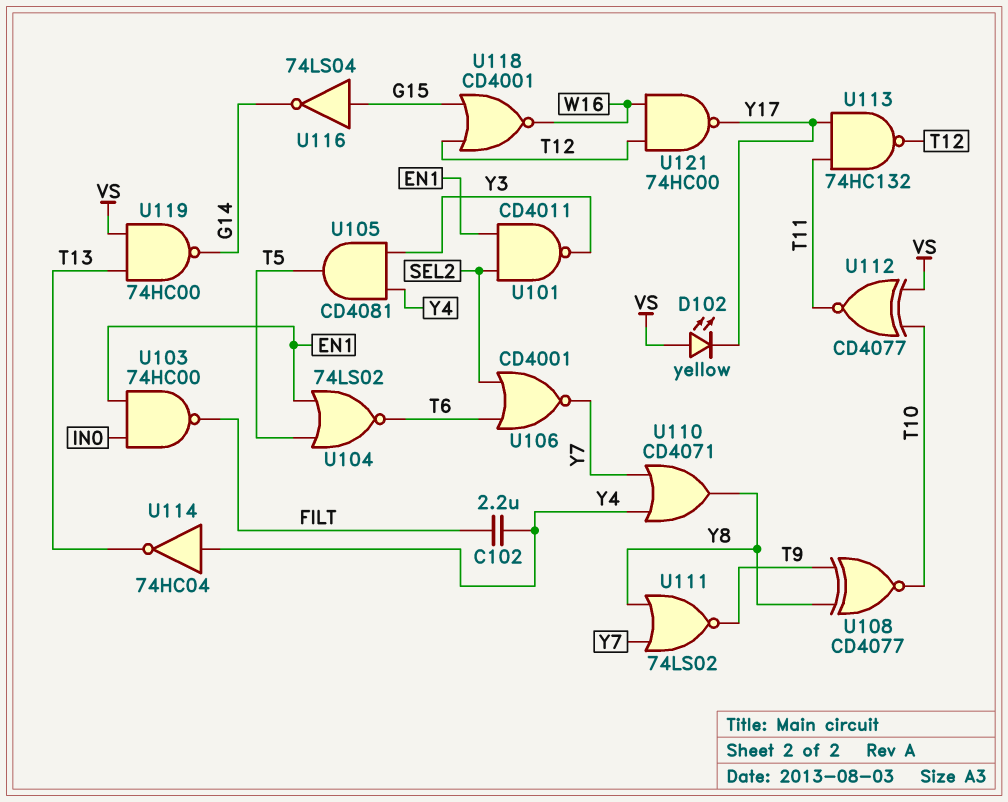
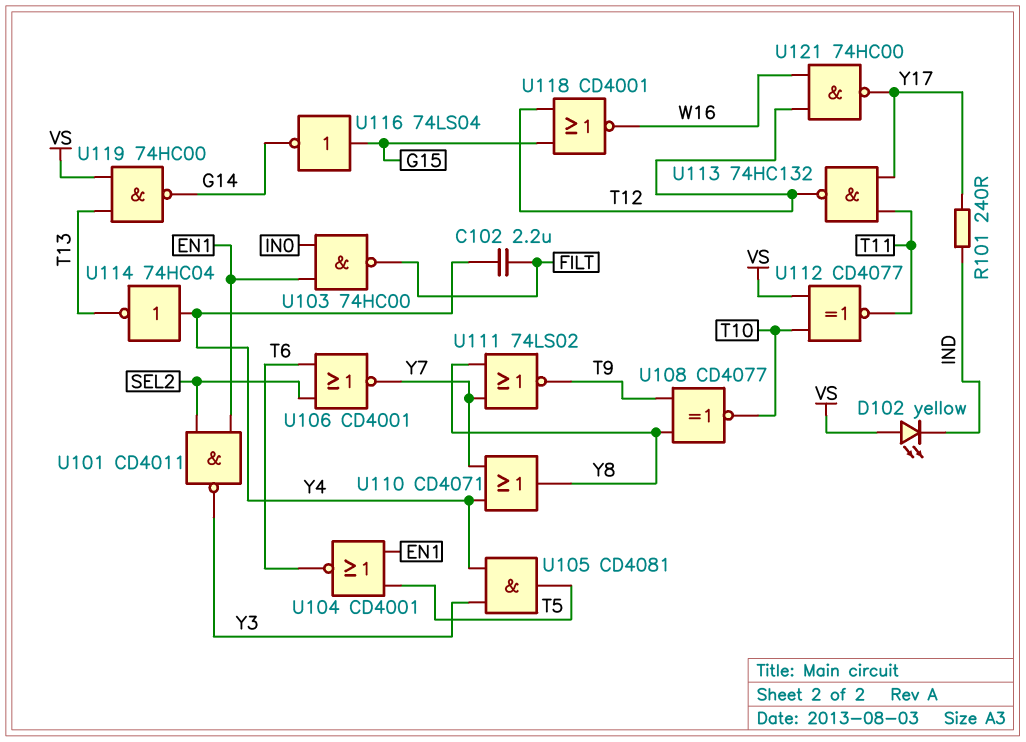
D102: LED yellow (A VS, K Y17) -> LED yellow (A VS, K IND)
R101: none -> 240 (IND, Y17)
U104: NOR 74LS02 (in EN1, in T5, out T6) -> NOR CD4001 (in EN1, in T5, out T6)

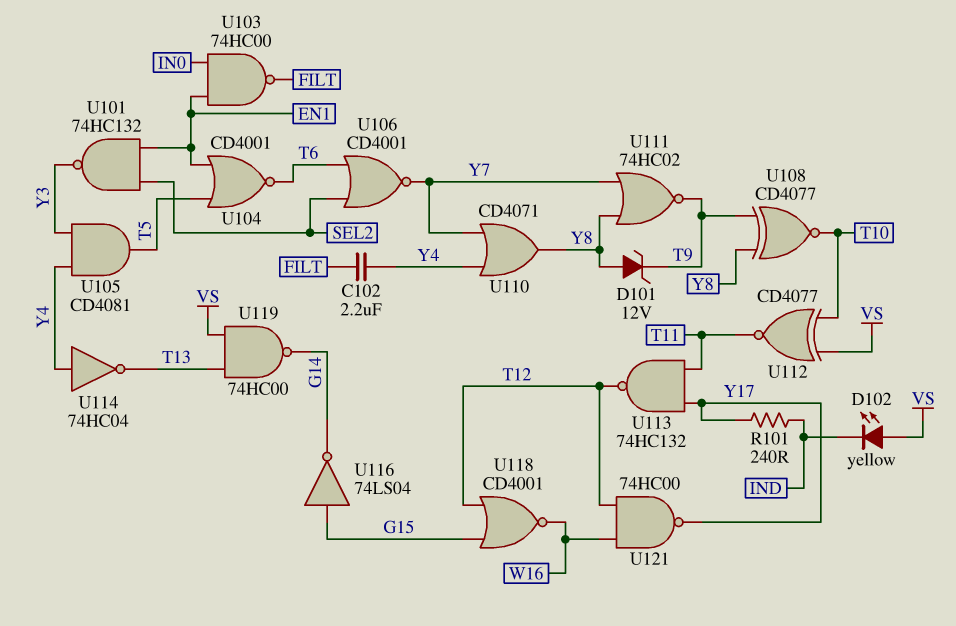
D101: none -> zener 12V (A Y8, K T9)
U101: NAND CD4011 (in EN1, in SEL2, out Y3) -> NAND 74HC132 (in EN1, in SEL2, out Y3)
U111: NOR 74LS02 (in Y7, in Y8, out T9) -> NOR 74HC02 (in Y7, in Y8, out T9)

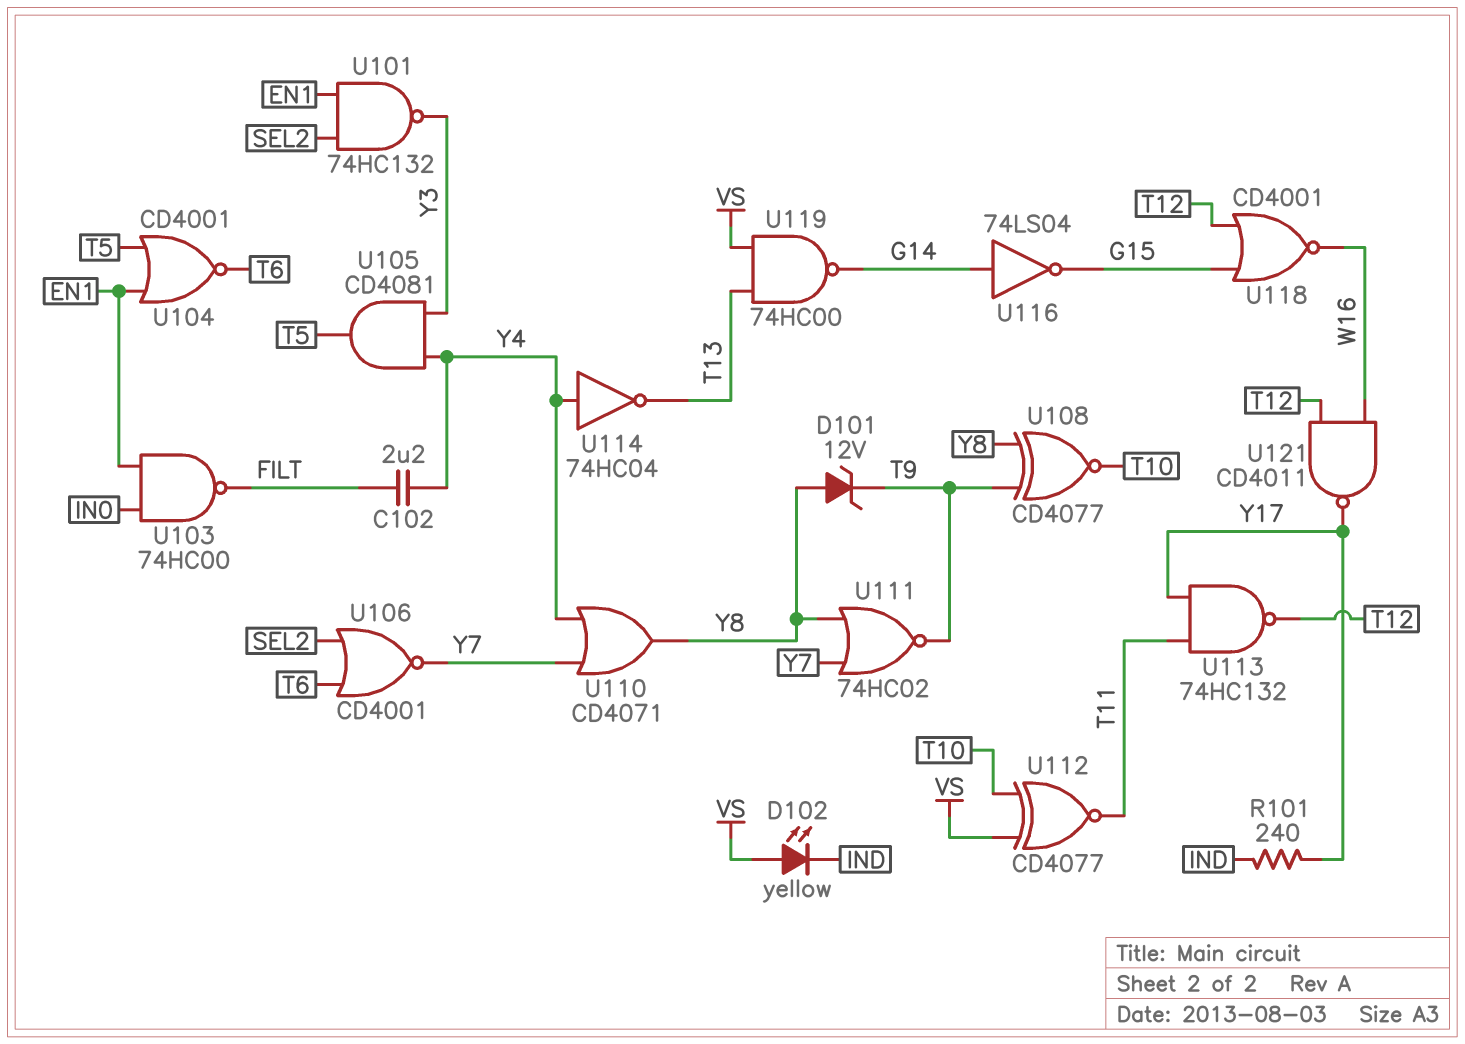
U116: NOT 74LS04 (in G15, out G14) -> NOT 74LS04 (in G14, out G15)
U121: NAND 74HC00 (in T12, in W16, out Y17) -> NAND CD4011 (in T12, in W16, out Y17)

